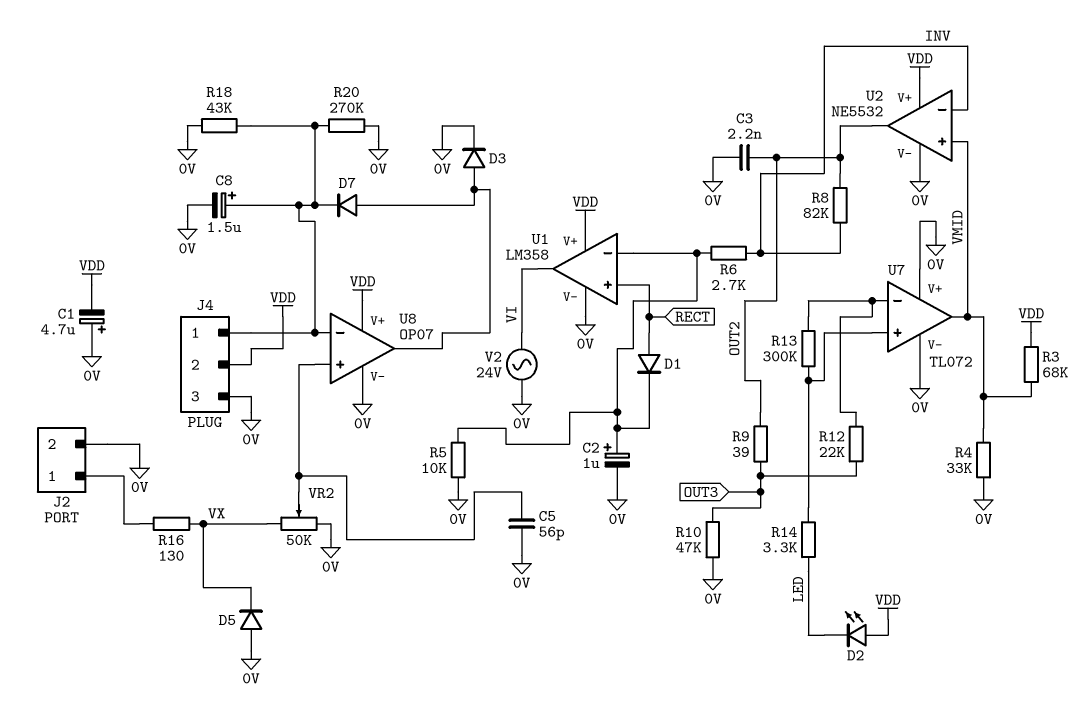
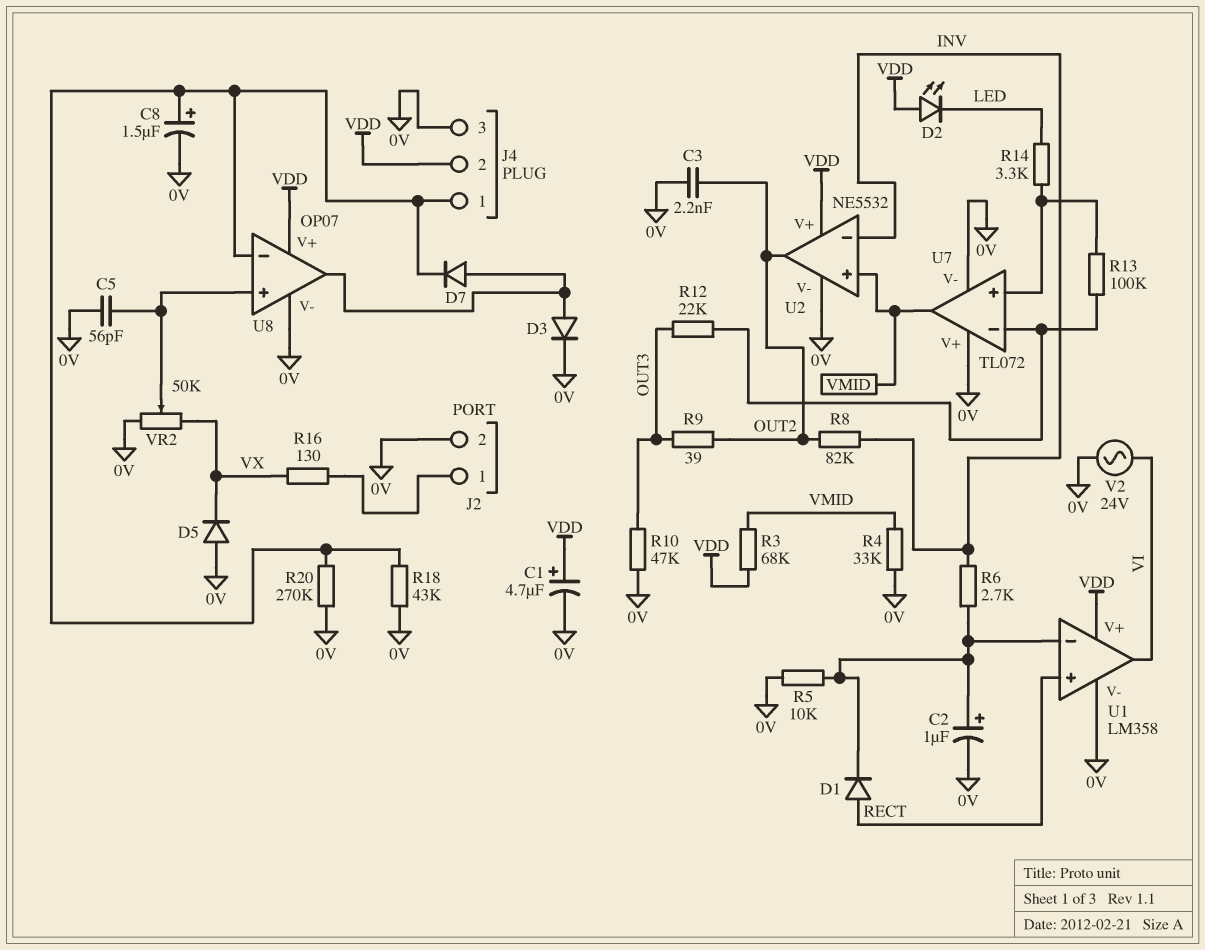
C1: 4.7uF (plus 0V, minus VDD) -> 4.7uF (plus VDD, minus 0V)
R13: 300k (U7/in+, U7/in-) -> 100k (U7/in+, U7/in-)

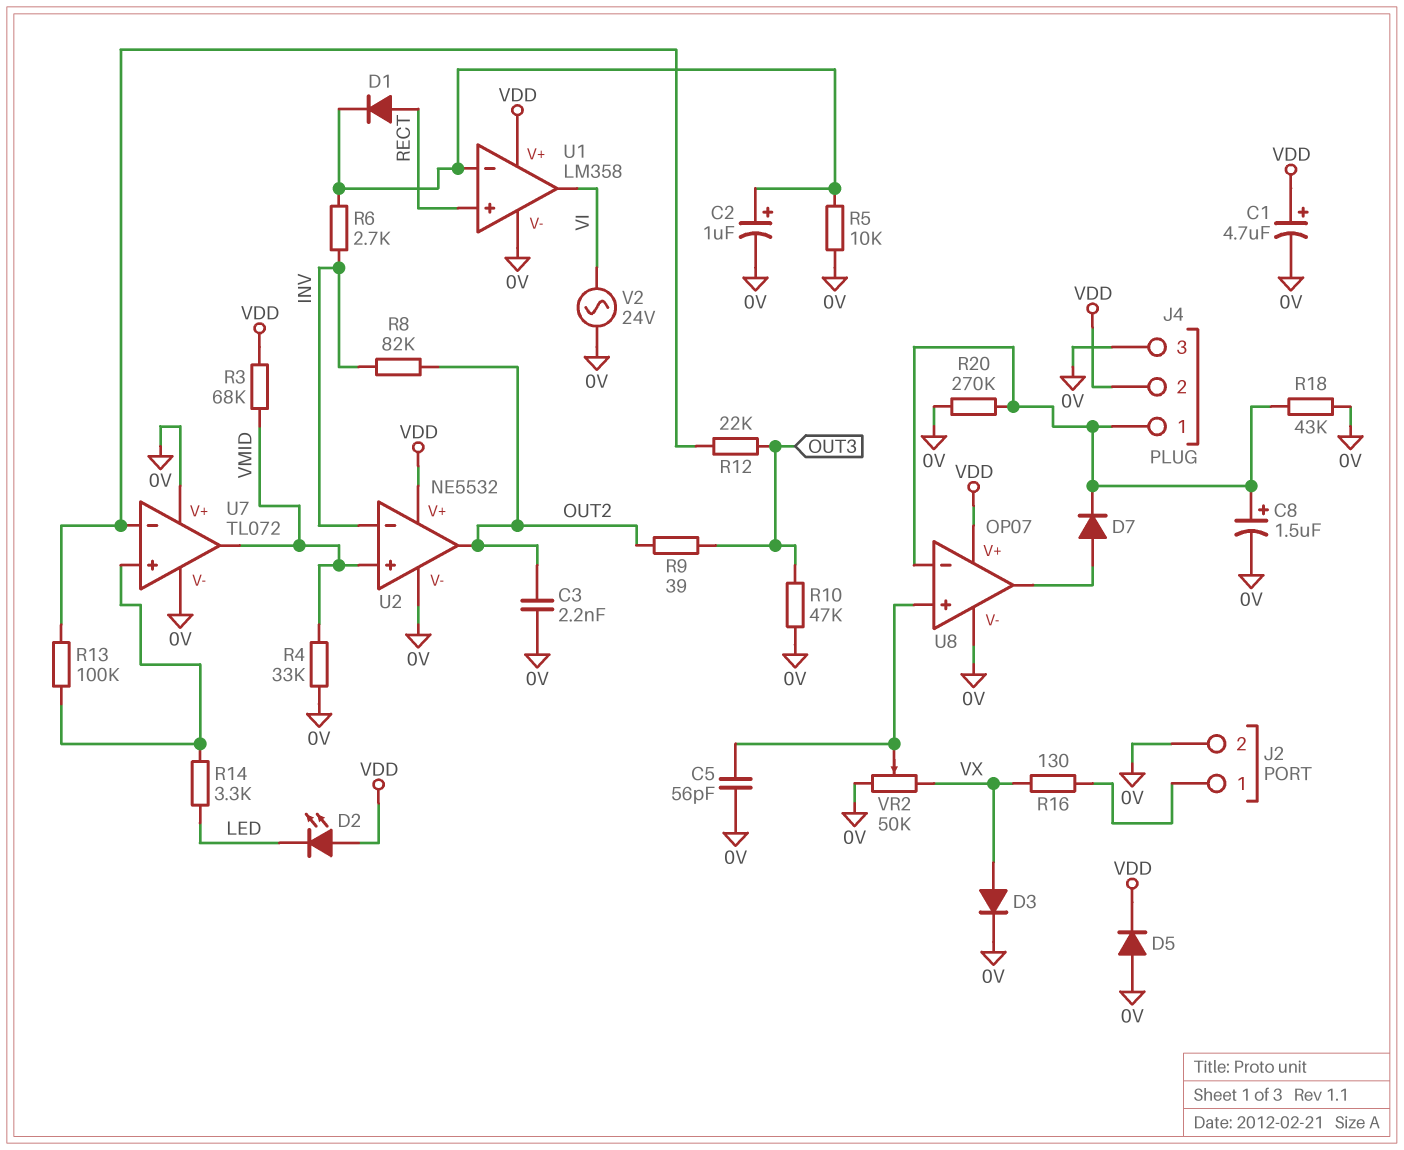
D3: diode (A U8/out, K 0V) -> diode (A VX, K 0V)
D5: diode (A 0V, K VX) -> diode (A 0V, K VDD)

